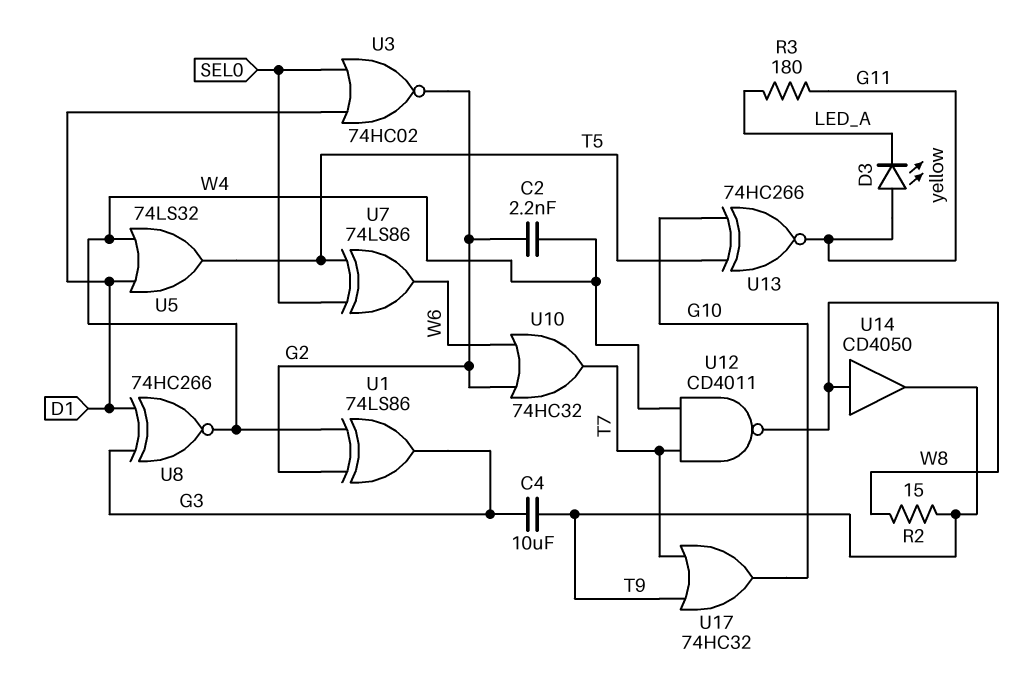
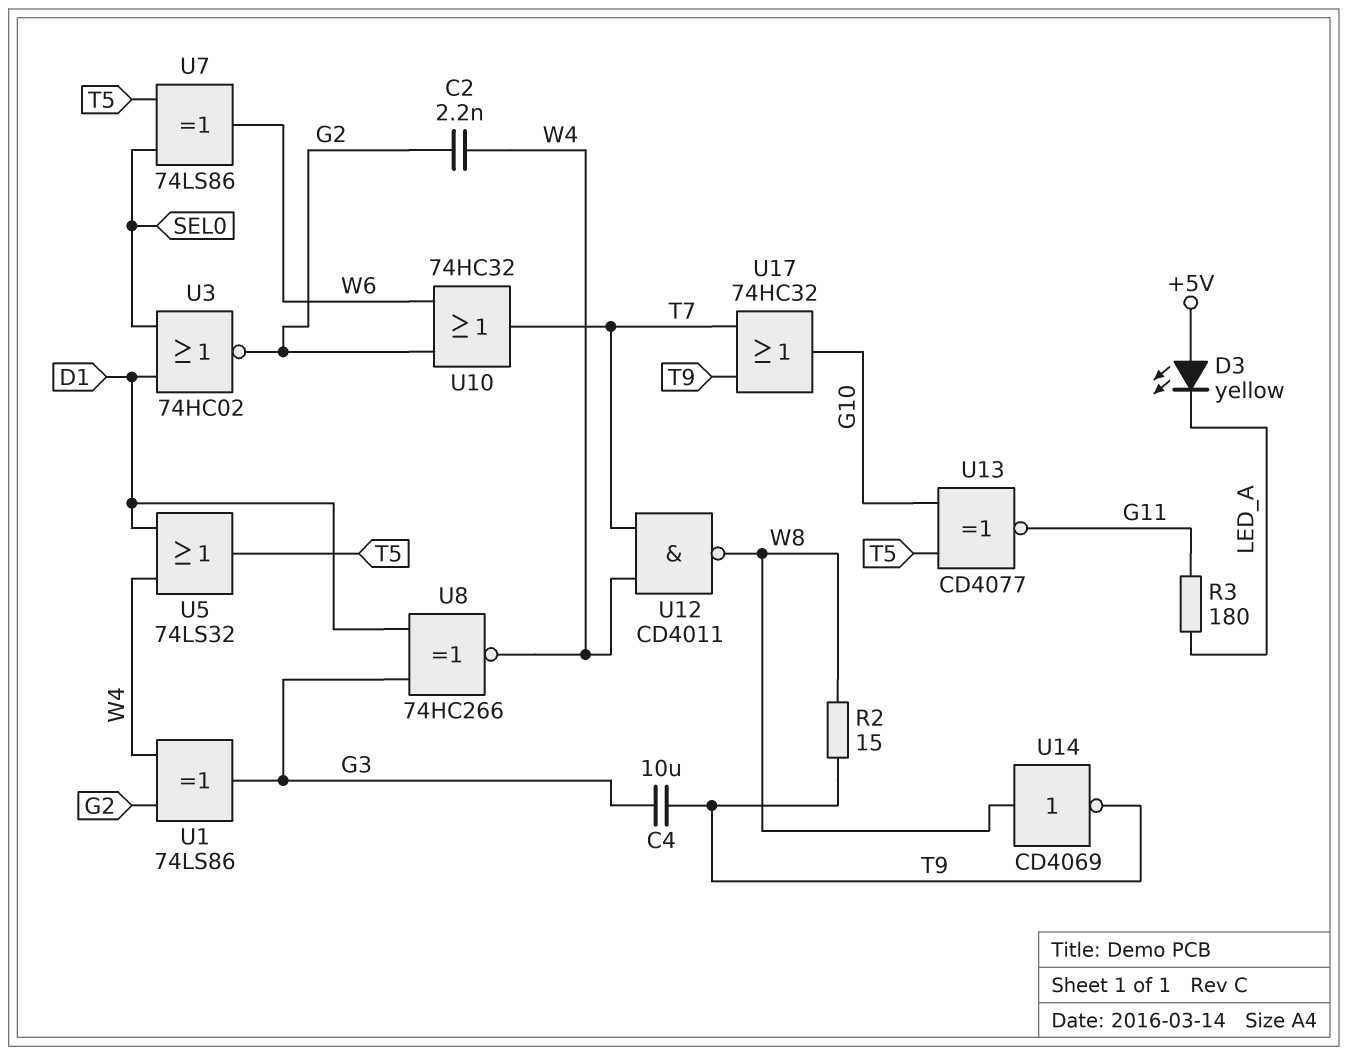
D3: LED yellow (A G11, K LED_A) -> LED yellow (A +5V, K LED_A)
U13: XNOR 74HC266 (in G10, in T5, out G11) -> XNOR CD4077 (in G10, in T5, out G11)
U14: buffer CD4050 (in W8, out T9) -> NOT CD4069 (in W8, out T9)

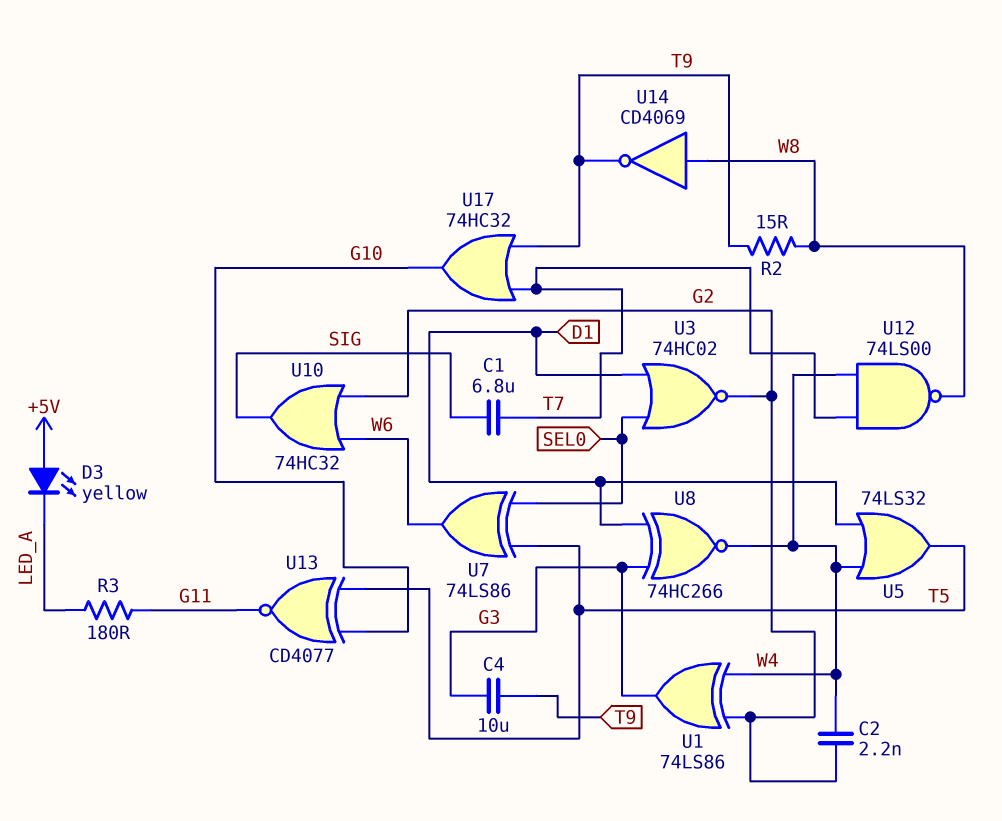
C1: none -> 6.8uF (SIG, T7)
U10: OR 74HC32 (in G2, in W6, out T7) -> OR 74HC32 (in G2, in W6, out SIG)
U12: NAND CD4011 (in T7, in W4, out W8) -> NAND 74LS00 (in T7, in W4, out W8)

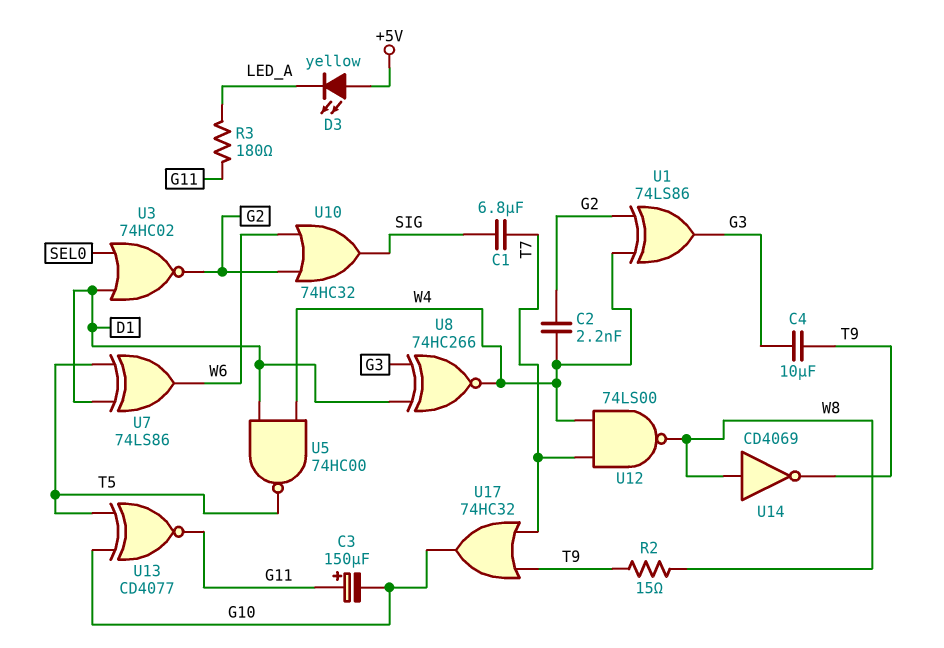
C3: none -> 150uF (plus G11, minus G10)
U5: OR 74LS32 (in D1, in W4, out T5) -> NAND 74HC00 (in D1, in W4, out T5)
U7: XOR 74LS86 (in SEL0, in T5, out W6) -> XOR 74LS86 (in D1, in T5, out W6)

